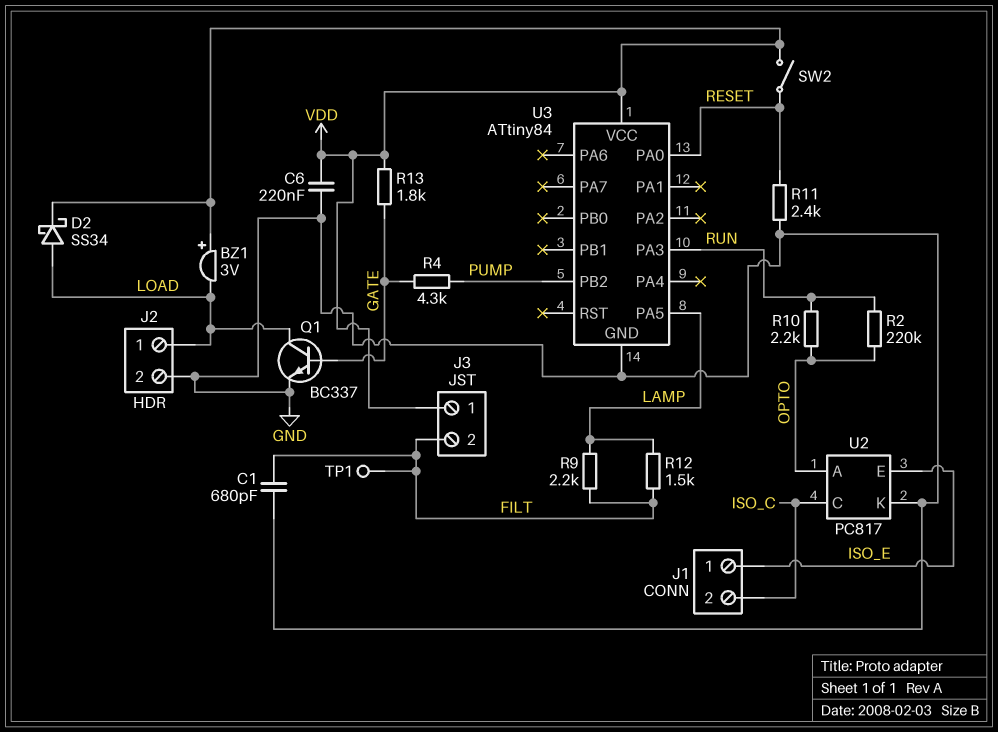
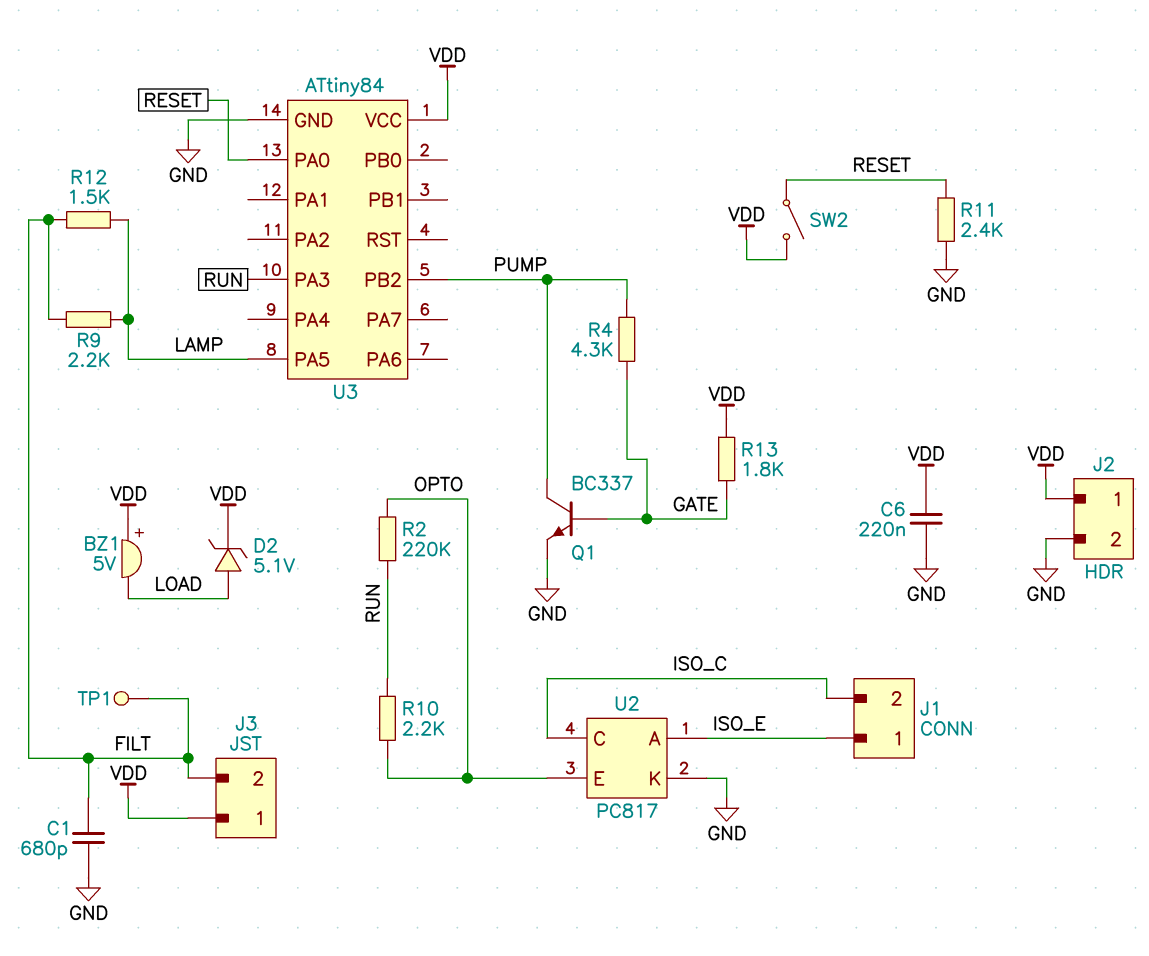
BZ1: buzzer 3V (plus VDD, minus LOAD) -> buzzer 5V (plus VDD, minus LOAD)
D2: schottky SS34 (A LOAD, K VDD) -> zener 5.1V (A LOAD, K VDD)
J2 pin 1: LOAD -> VDD
Q1: NPN BC337 (B GATE, C LOAD, E GND) -> NPN BC337 (B GATE, C PUMP, E GND)
U2 pin A: OPTO -> ISO_E
U2 pin E: ISO_E -> OPTO

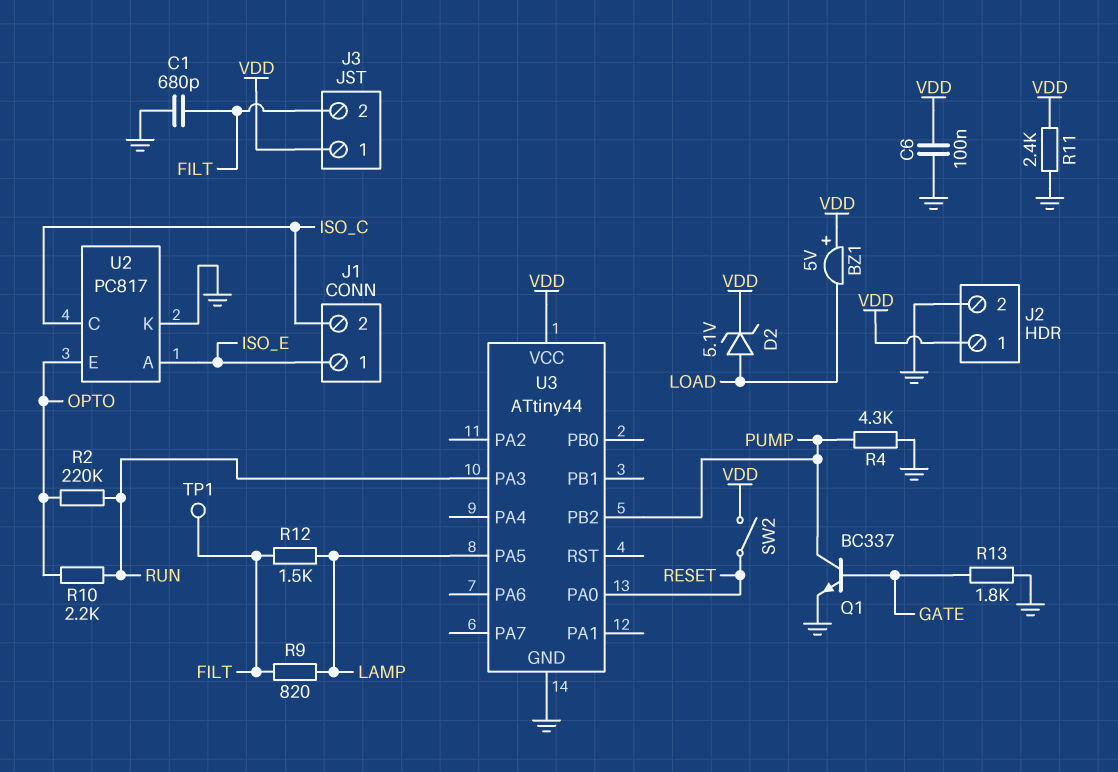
C6: 220nF (GND, VDD) -> 100nF (GND, VDD)
R4: 4.3k (GATE, PUMP) -> 4.3k (GND, PUMP)
R9: 2.2k (FILT, LAMP) -> 820 (FILT, LAMP)
R11: 2.4k (GND, RESET) -> 2.4k (GND, VDD)
R13: 1.8k (GATE, VDD) -> 1.8k (GATE, GND)
U3: ATtiny84 -> ATtiny44

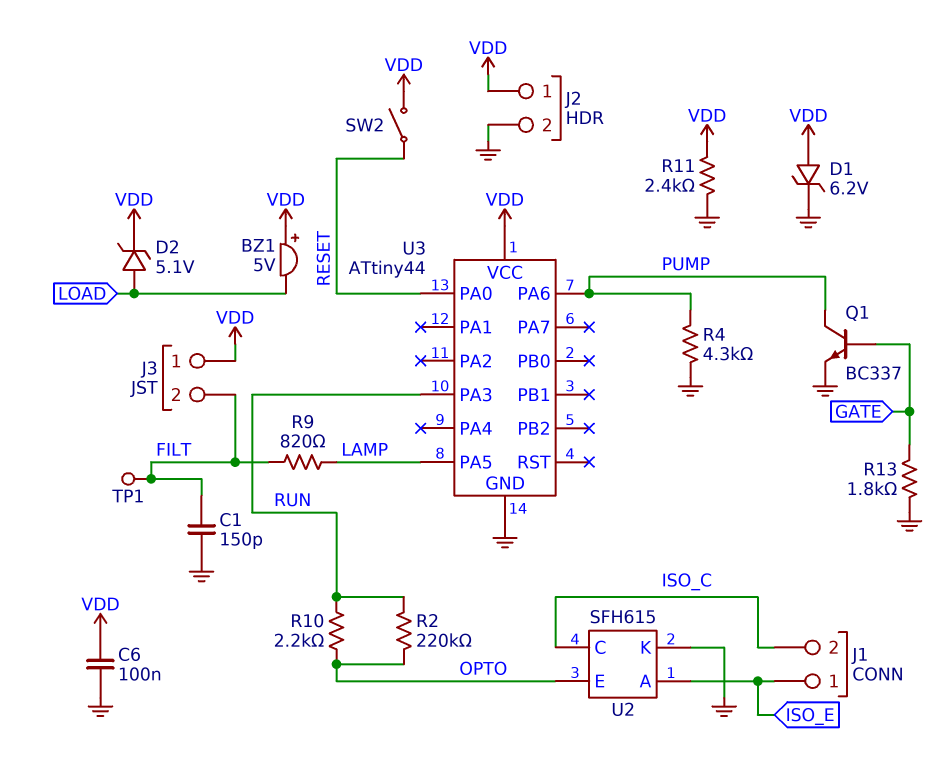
C1: 680pF (FILT, GND) -> 150pF (FILT, GND)
D1: none -> zener 6.2V (A VDD, K GND)
R12: 1.5k (FILT, LAMP) -> none
U2: PC817 -> SFH615
U3 pin PA6: none -> PUMP
U3 pin PB2: PUMP -> none

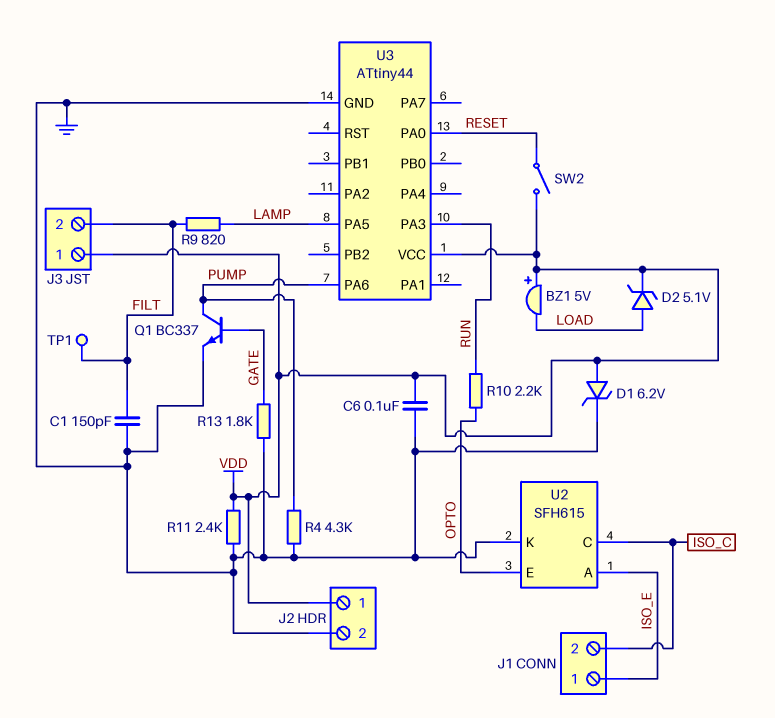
R2: 220k (OPTO, RUN) -> none

